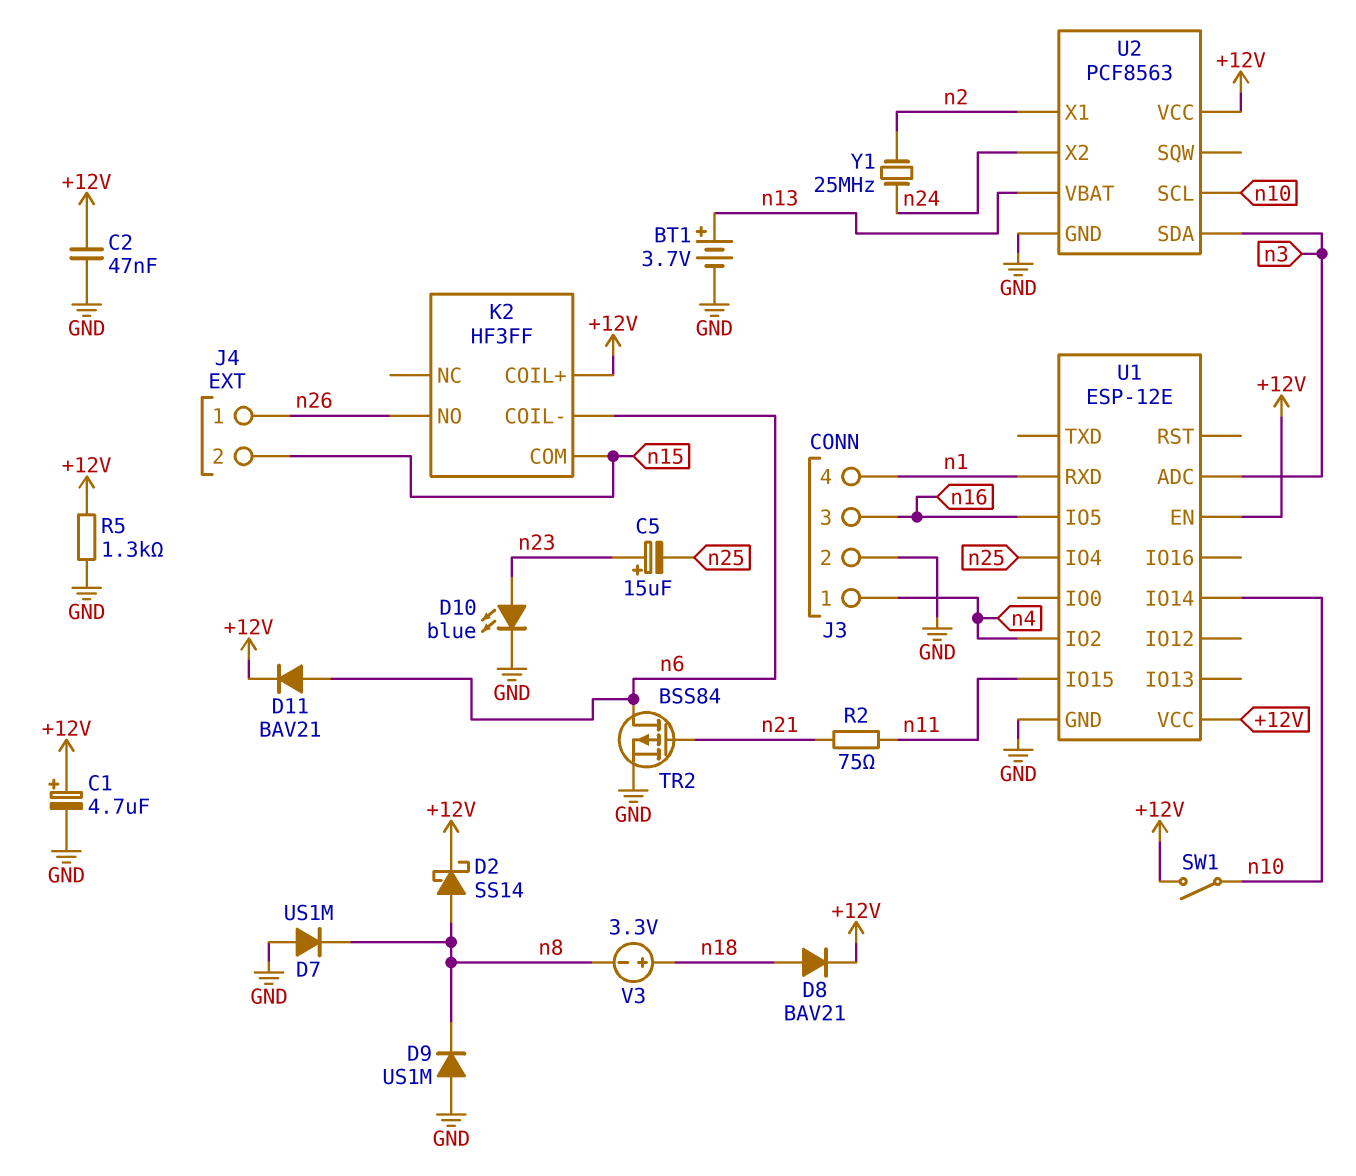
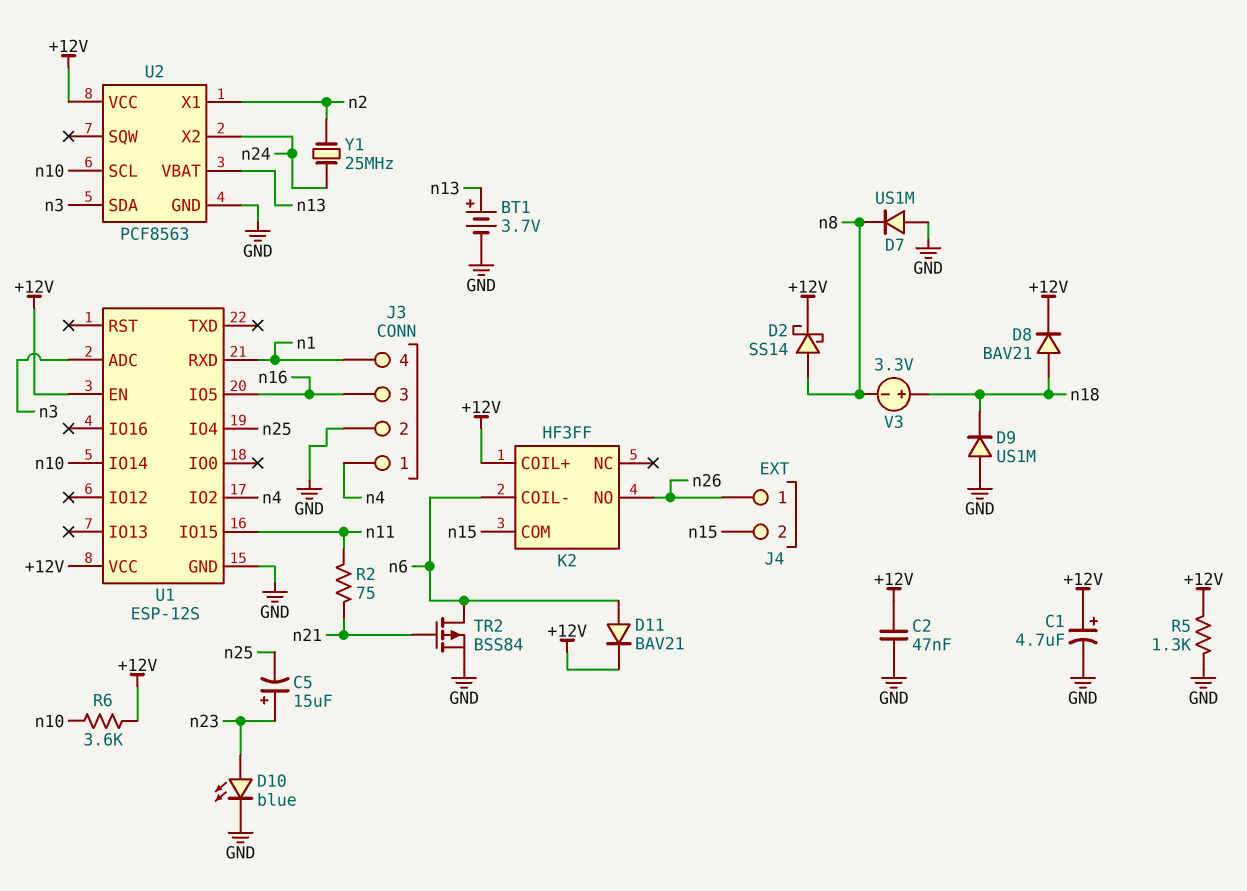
D9: diode US1M (A GND, K n8) -> diode US1M (A GND, K n18)
R6: none -> 3.6k (+12V, n10)
SW1: switch (+12V, n10) -> none
U1: ESP-12E -> ESP-12S

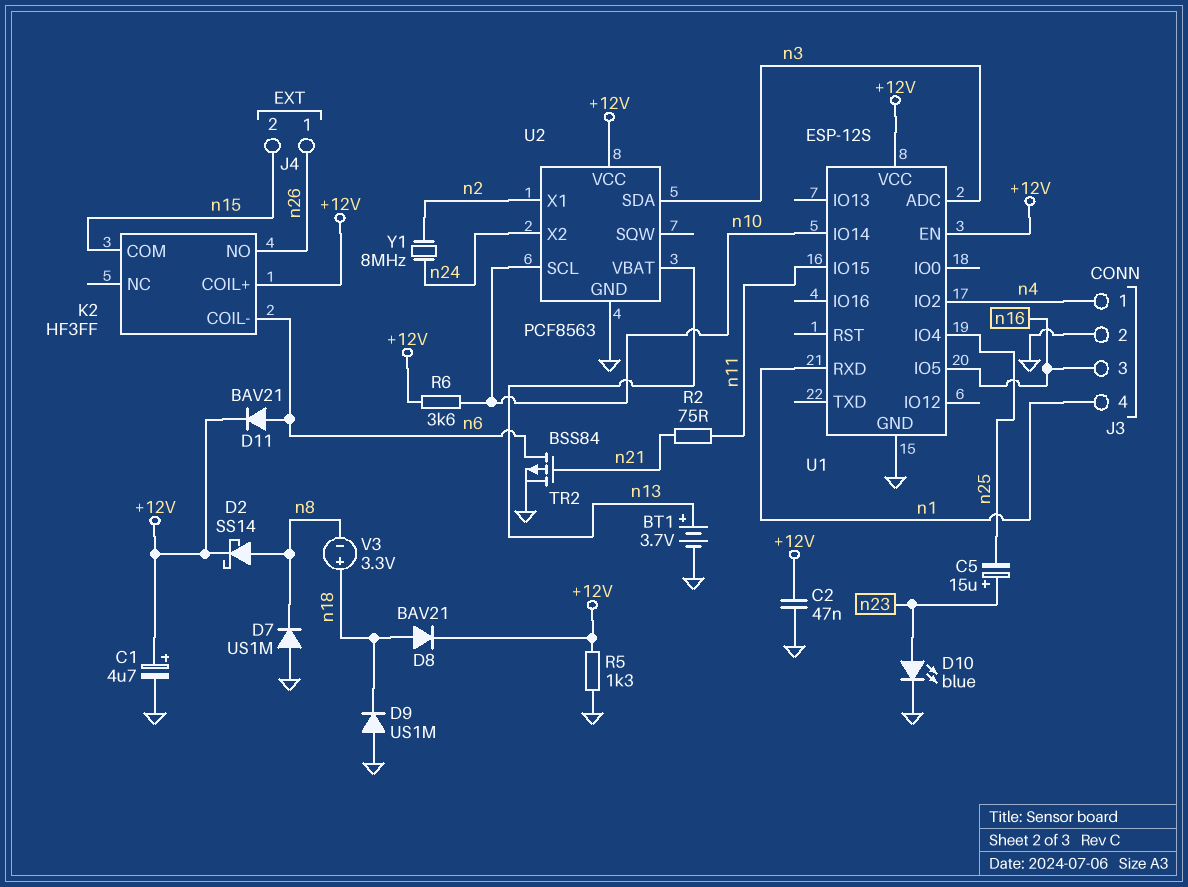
Y1: 25MHz (n2, n24) -> 8MHz (n2, n24)

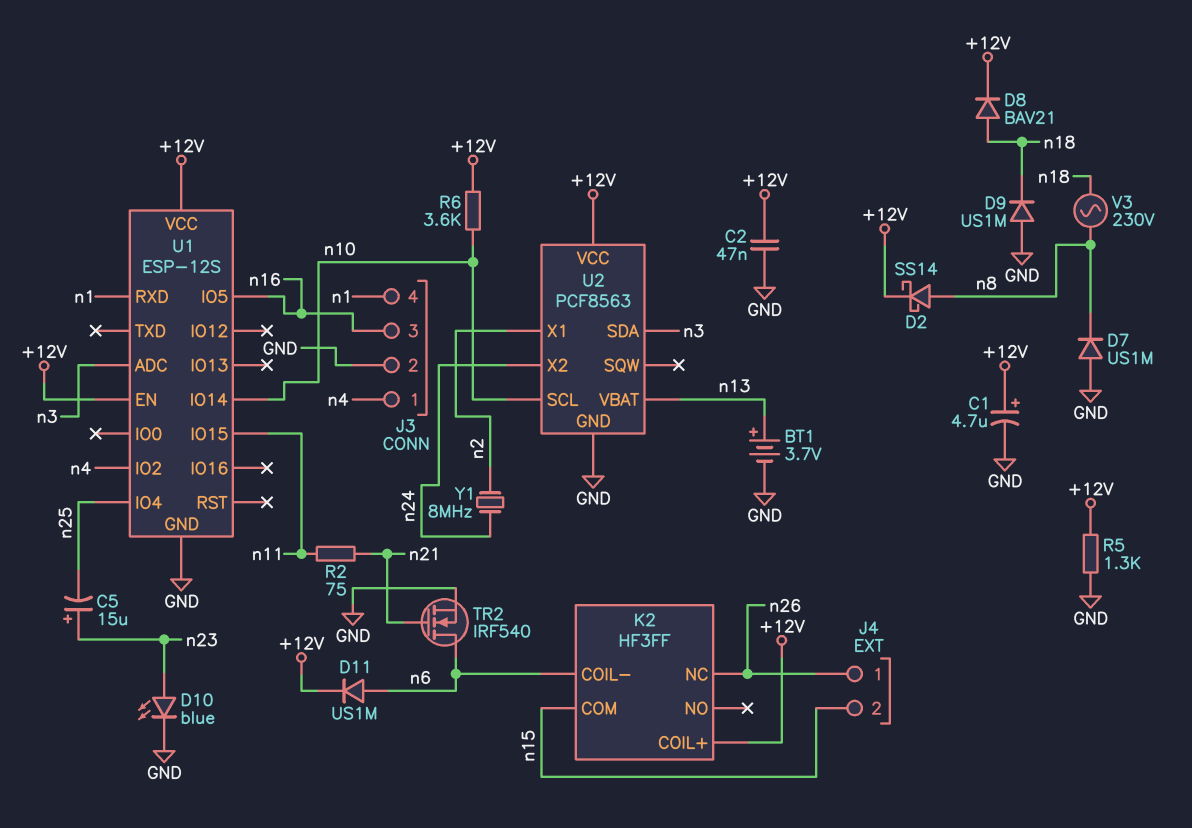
D11: diode BAV21 (A n6, K +12V) -> diode US1M (A n6, K +12V)
K2 pin NC: none -> n26
K2 pin NO: n26 -> none
TR2: PMOS BSS84 (G n21, D n6, S GND) -> NMOS IRF540 (G n21, D n6, S GND)
V3: 3.3V (plus n18, minus n8) -> AC 230V (n8, n18)

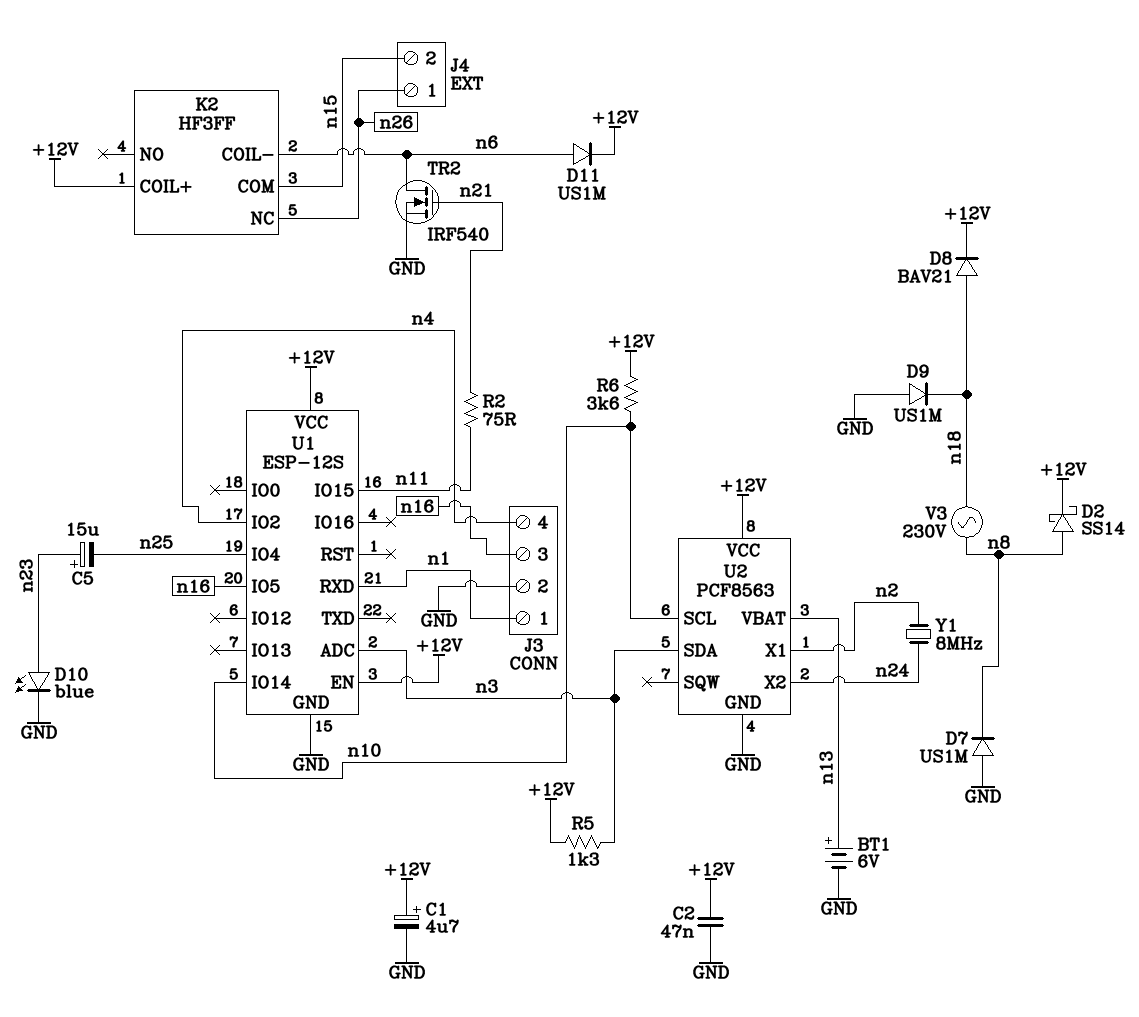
BT1: 3.7V (plus n13, minus GND) -> 6V (plus n13, minus GND)
J3 pin 1: n4 -> n1
J3 pin 4: n1 -> n4
R5: 1.3k (+12V, GND) -> 1.3k (+12V, n3)

